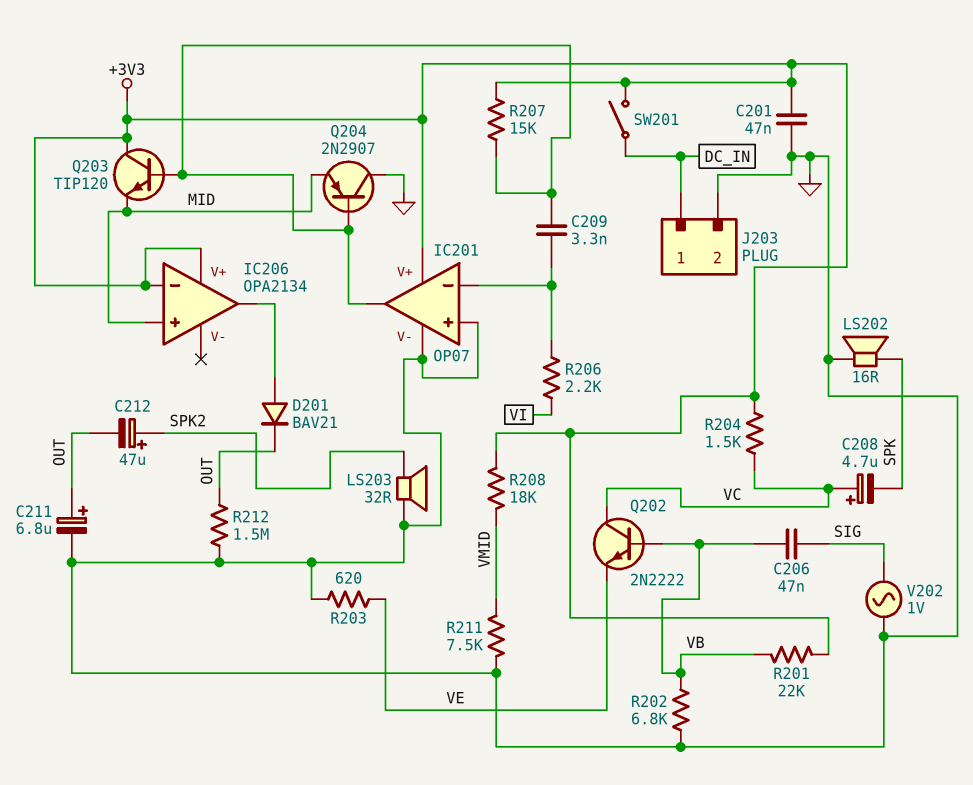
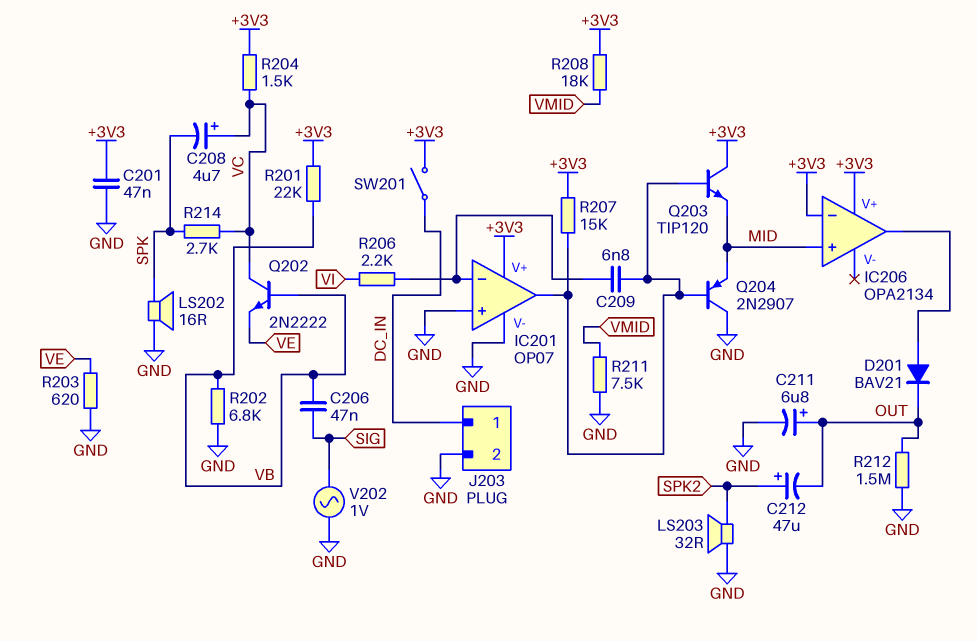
C209: 3.3nF (IC201/in-, IC201/out) -> 6.8nF (IC201/in-, IC201/out)
R214: none -> 2.7k (SPK, VC)

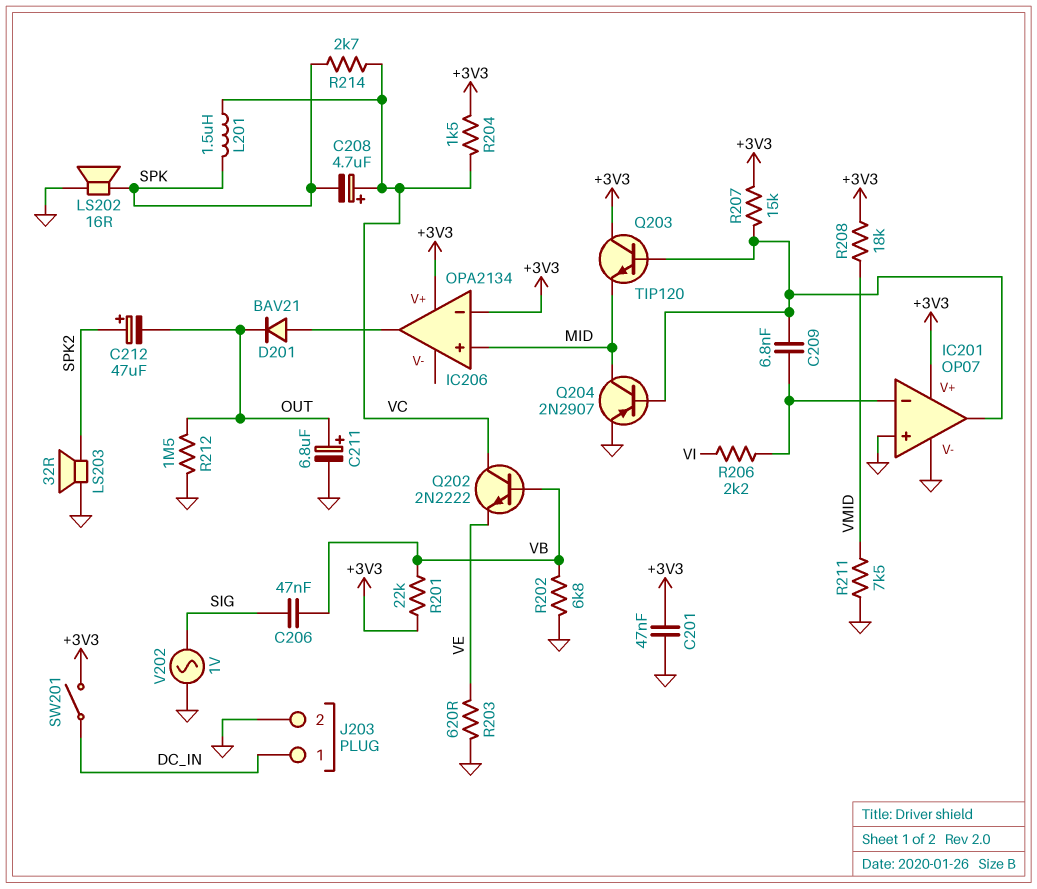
L201: none -> 1.5uH (SPK, VC)
Q204: PNP 2N2907 (B IC201/out, C GND, E MID) -> PNP 2N2907 (B IC201/out, C MID, E GND)

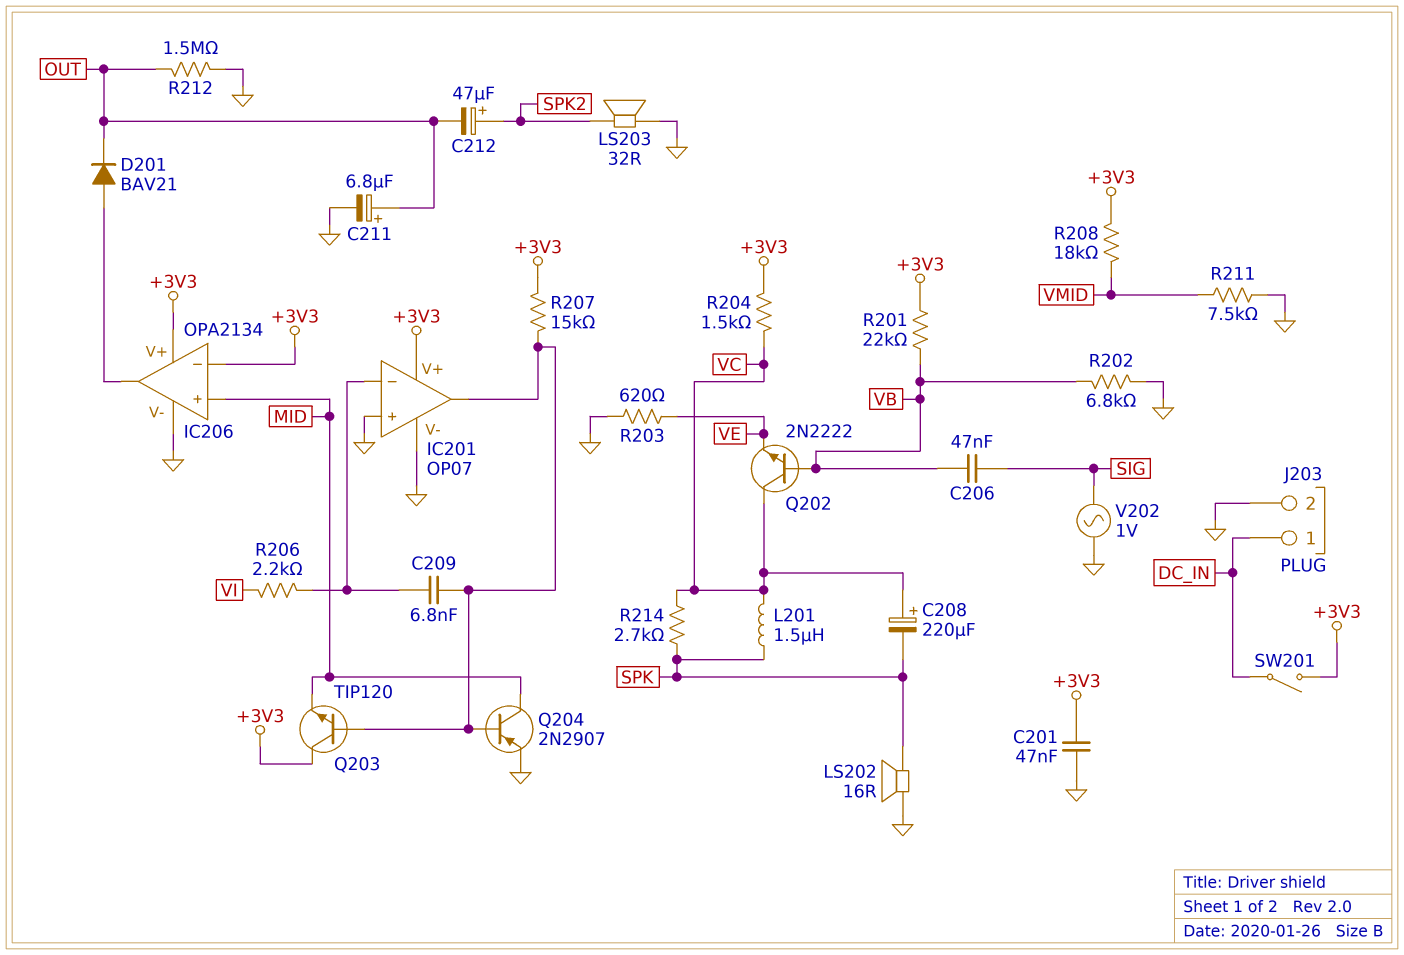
C208: 4.7uF (plus VC, minus SPK) -> 220uF (plus VC, minus SPK)
IC206 pin V-: none -> GND

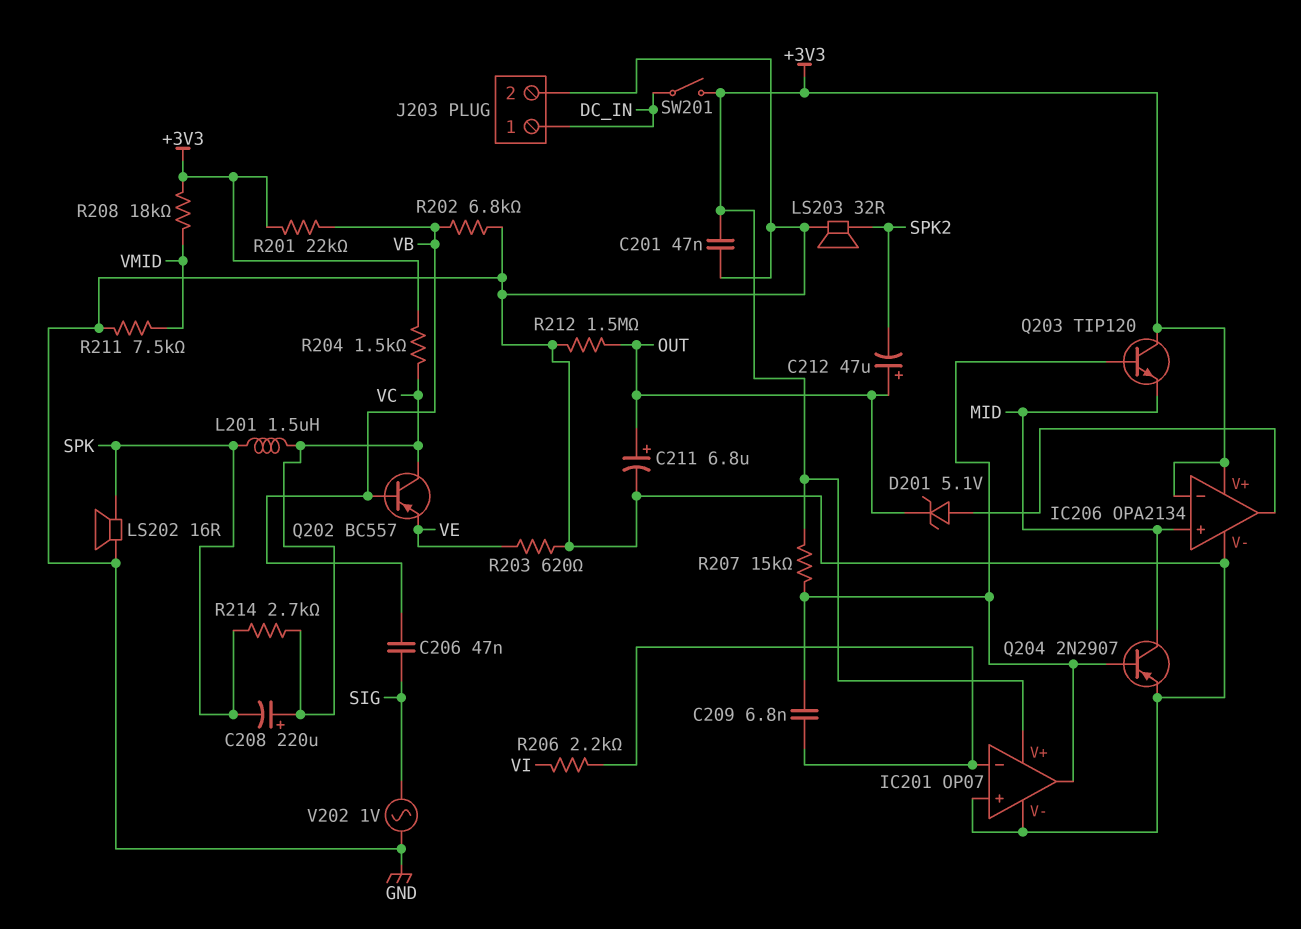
C212: 47uF (plus SPK2, minus OUT) -> 47uF (plus OUT, minus SPK2)
D201: diode BAV21 (A IC206/out, K OUT) -> zener 5.1V (A IC206/out, K OUT)
Q202: NPN 2N2222 (B VB, C VC, E VE) -> PNP BC557 (B VB, C VC, E VE)

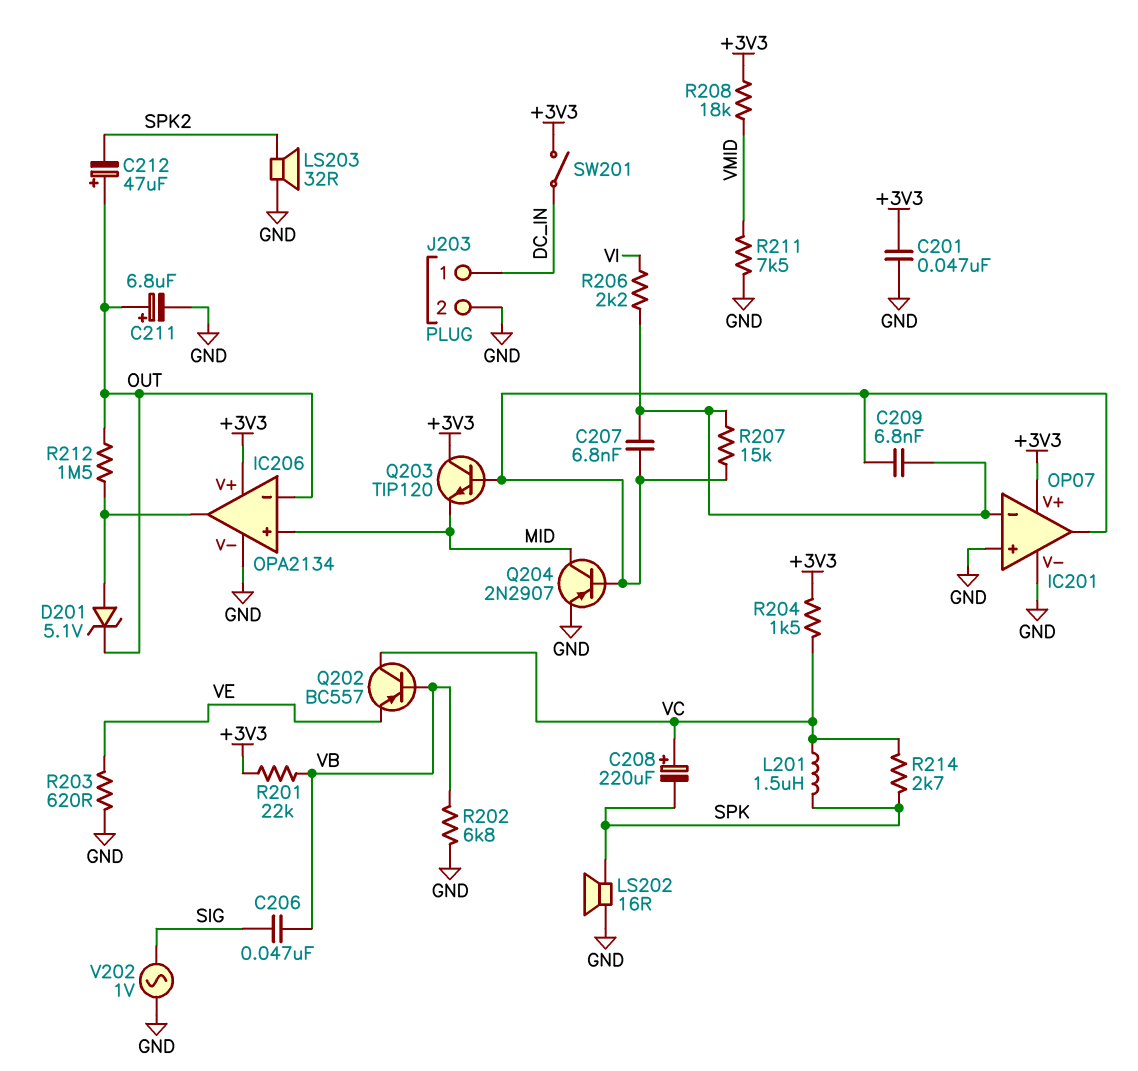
C207: none -> 6.8nF (IC201/in-, IC201/out)
IC206 pin in-: +3V3 -> OUT
R207: 15k (+3V3, IC201/out) -> 15k (IC201/in-, IC201/out)
R212: 1.5M (GND, OUT) -> 1.5M (IC206/out, OUT)

